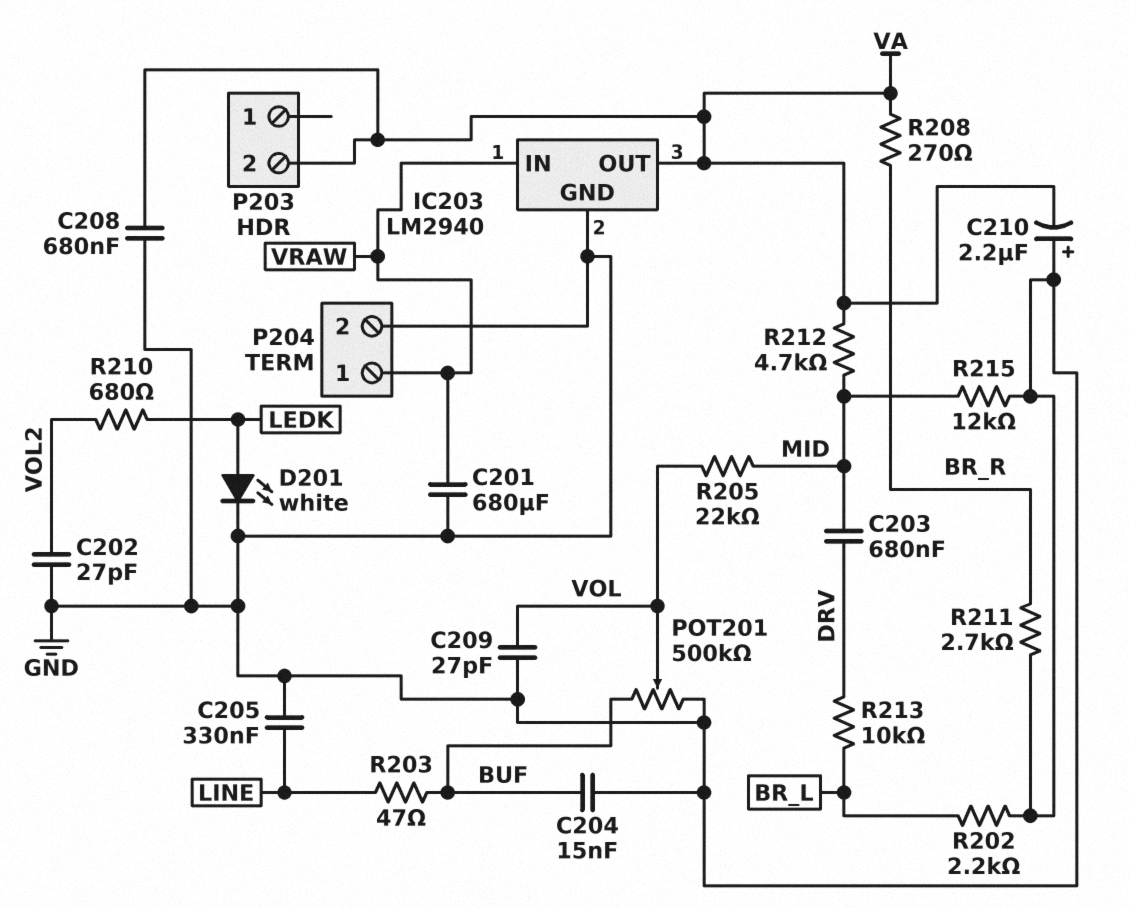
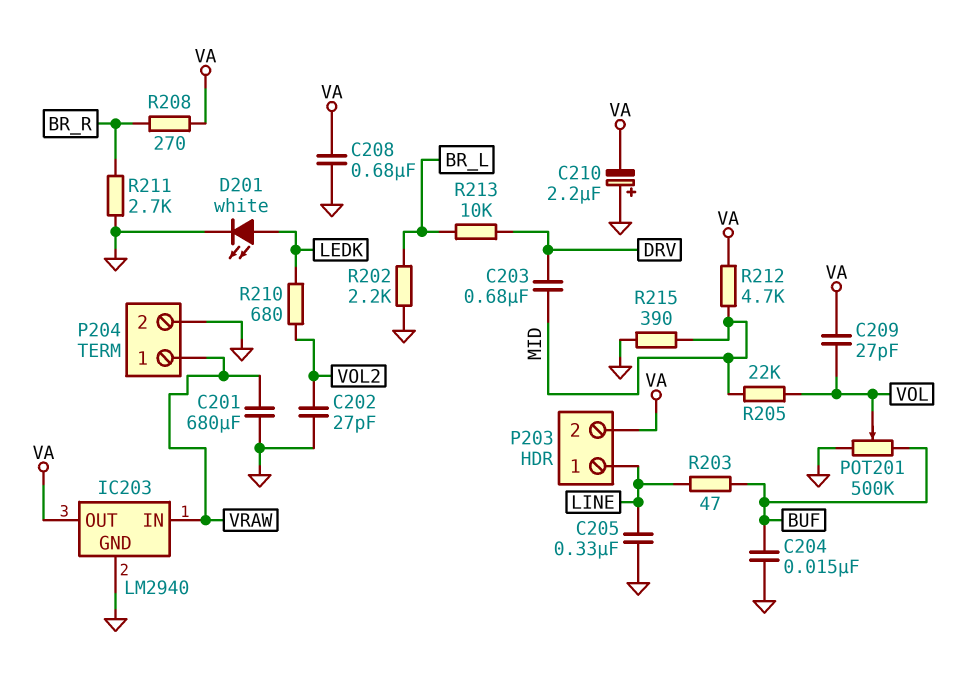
C209: 27pF (GND, VOL) -> 27pF (VA, VOL)
P203 pin 1: none -> LINE
R215: 12k (GND, MID) -> 390 (GND, MID)

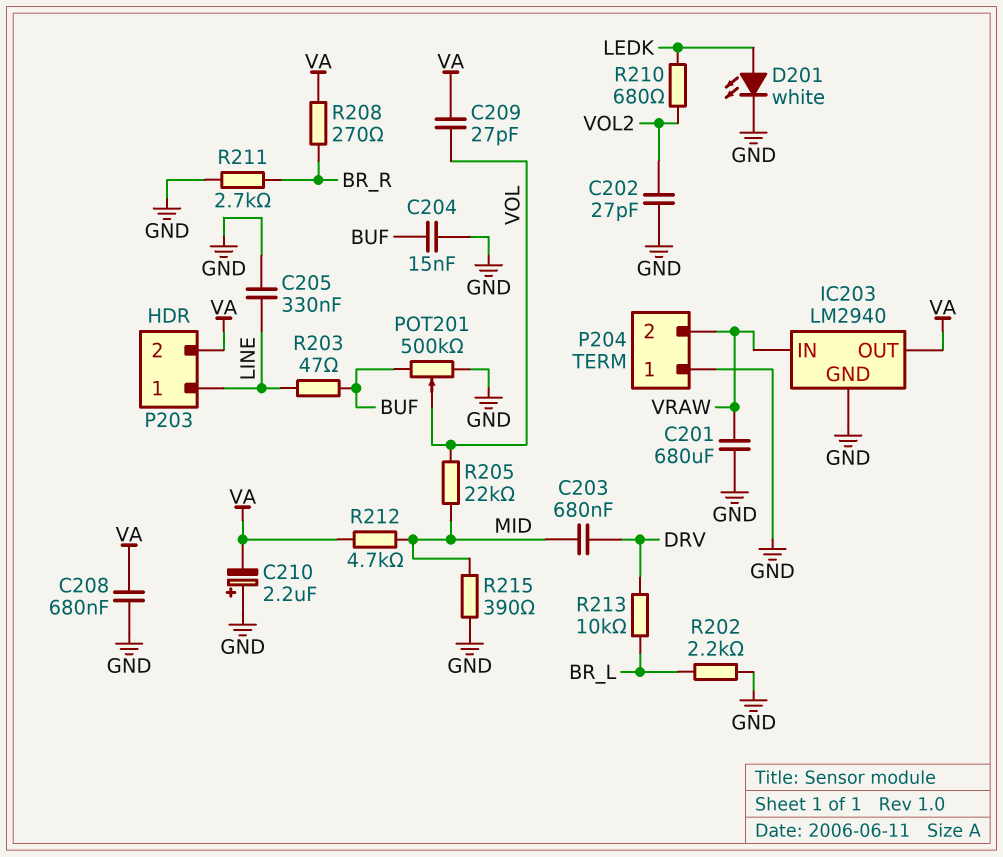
P204 pin 1: VRAW -> GND
P204 pin 2: GND -> VRAW

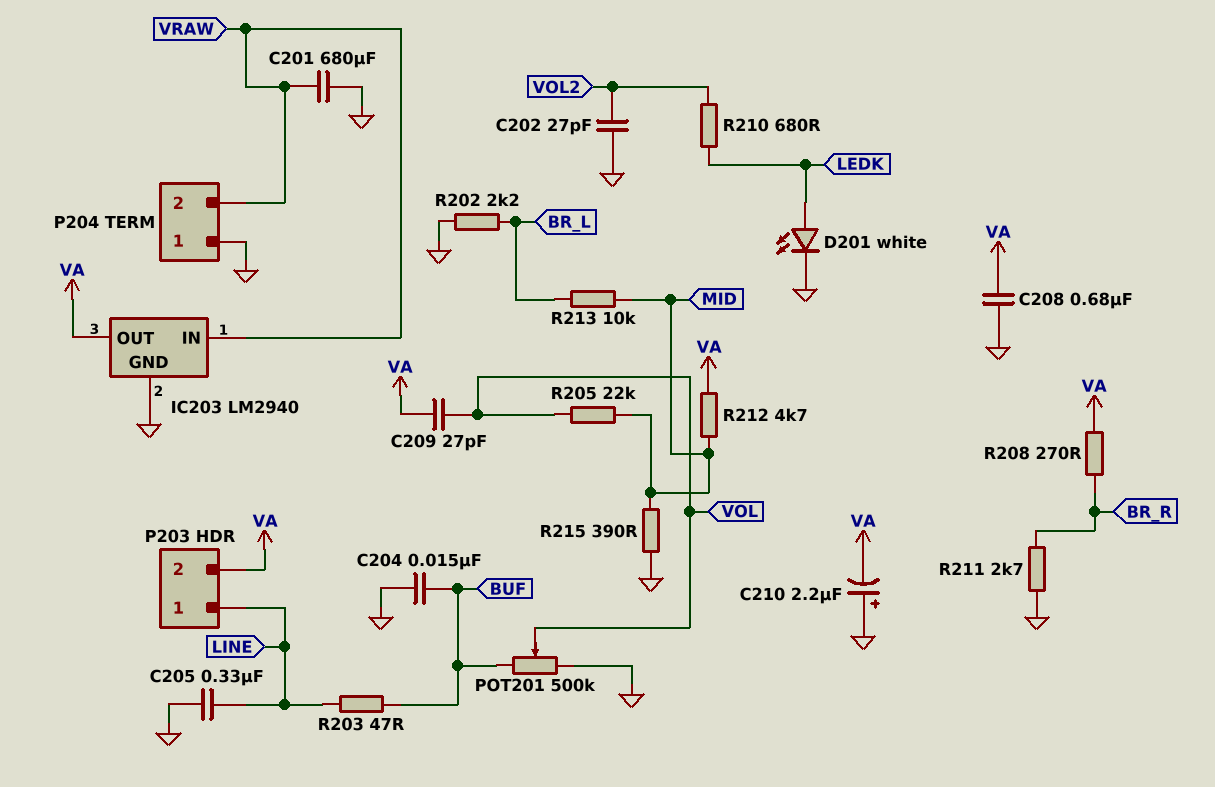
C203: 680nF (DRV, MID) -> none
R213: 10k (BR_L, DRV) -> 10k (BR_L, MID)

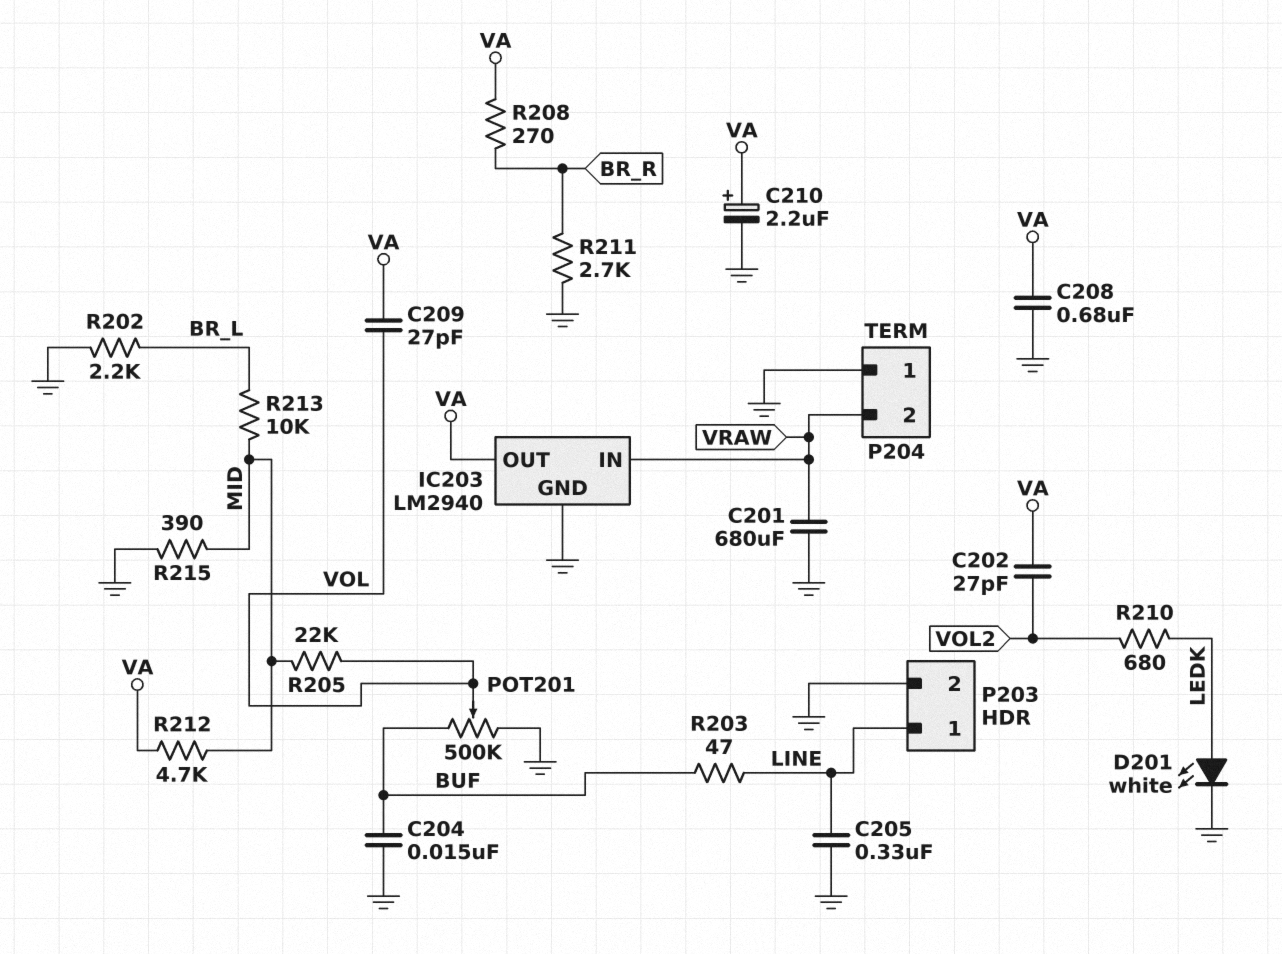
C202: 27pF (GND, VOL2) -> 27pF (VA, VOL2)
C210: 2.2uF (plus GND, minus VA) -> 2.2uF (plus VA, minus GND)
P203 pin 2: VA -> GND

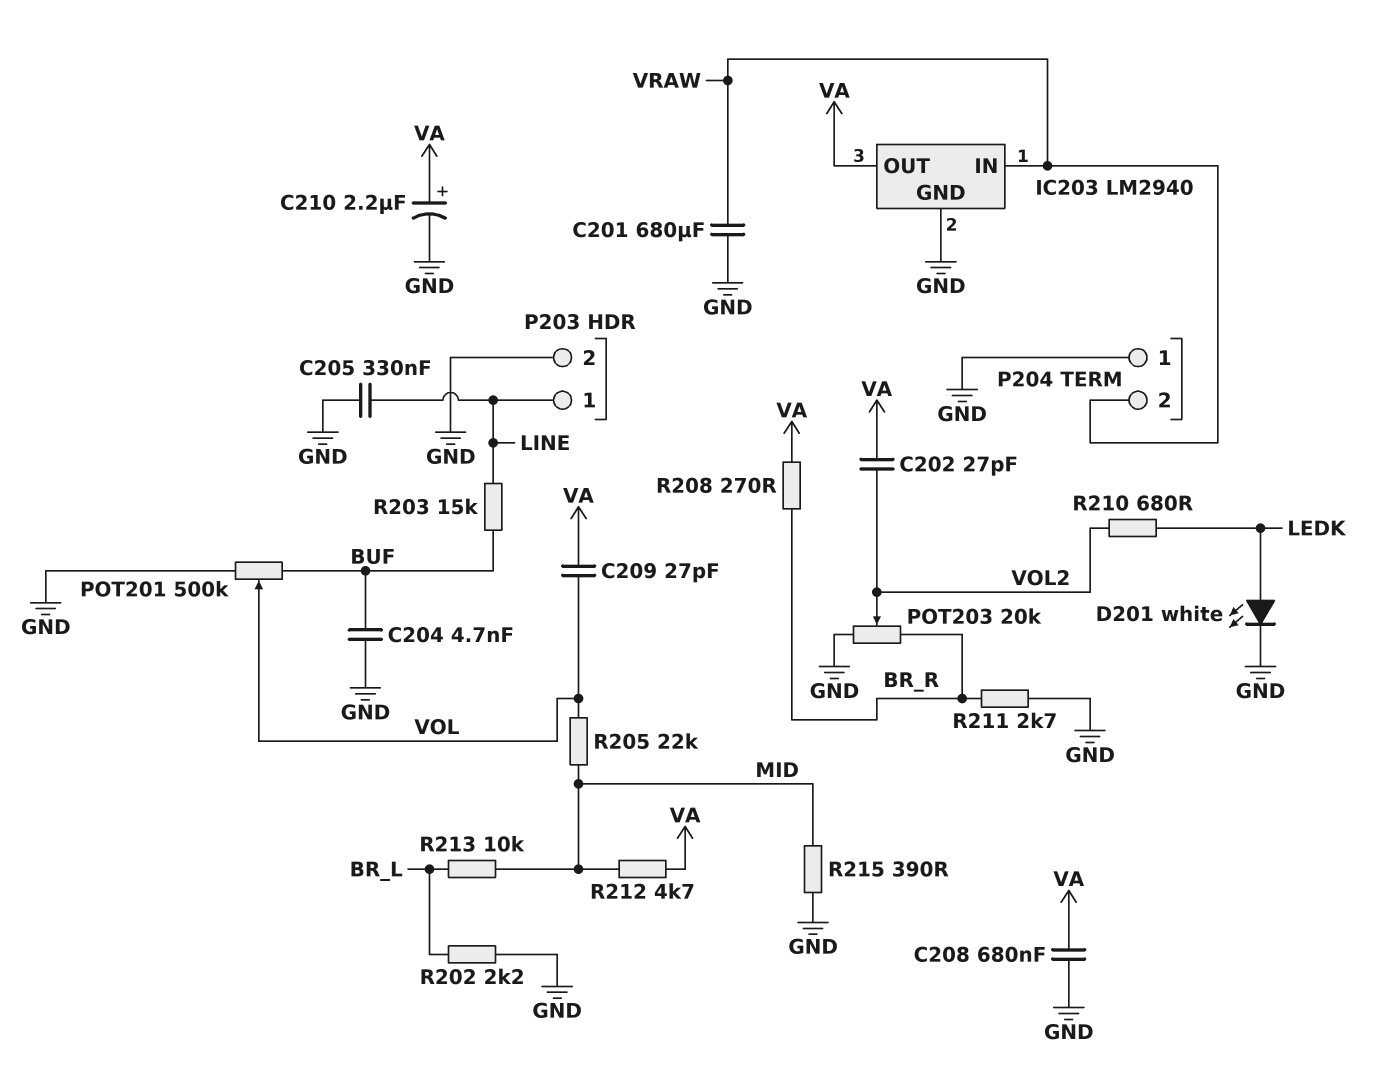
C204: 15nF (BUF, GND) -> 4.7nF (BUF, GND)
POT203: none -> 20k (BR_R, GND, wiper VOL2)
R203: 47 (BUF, LINE) -> 15k (BUF, LINE)

